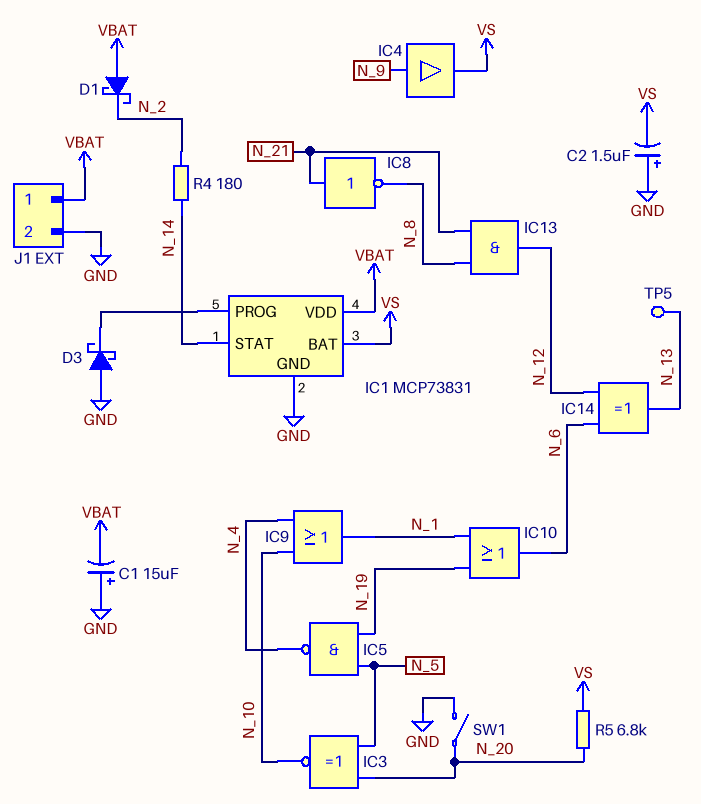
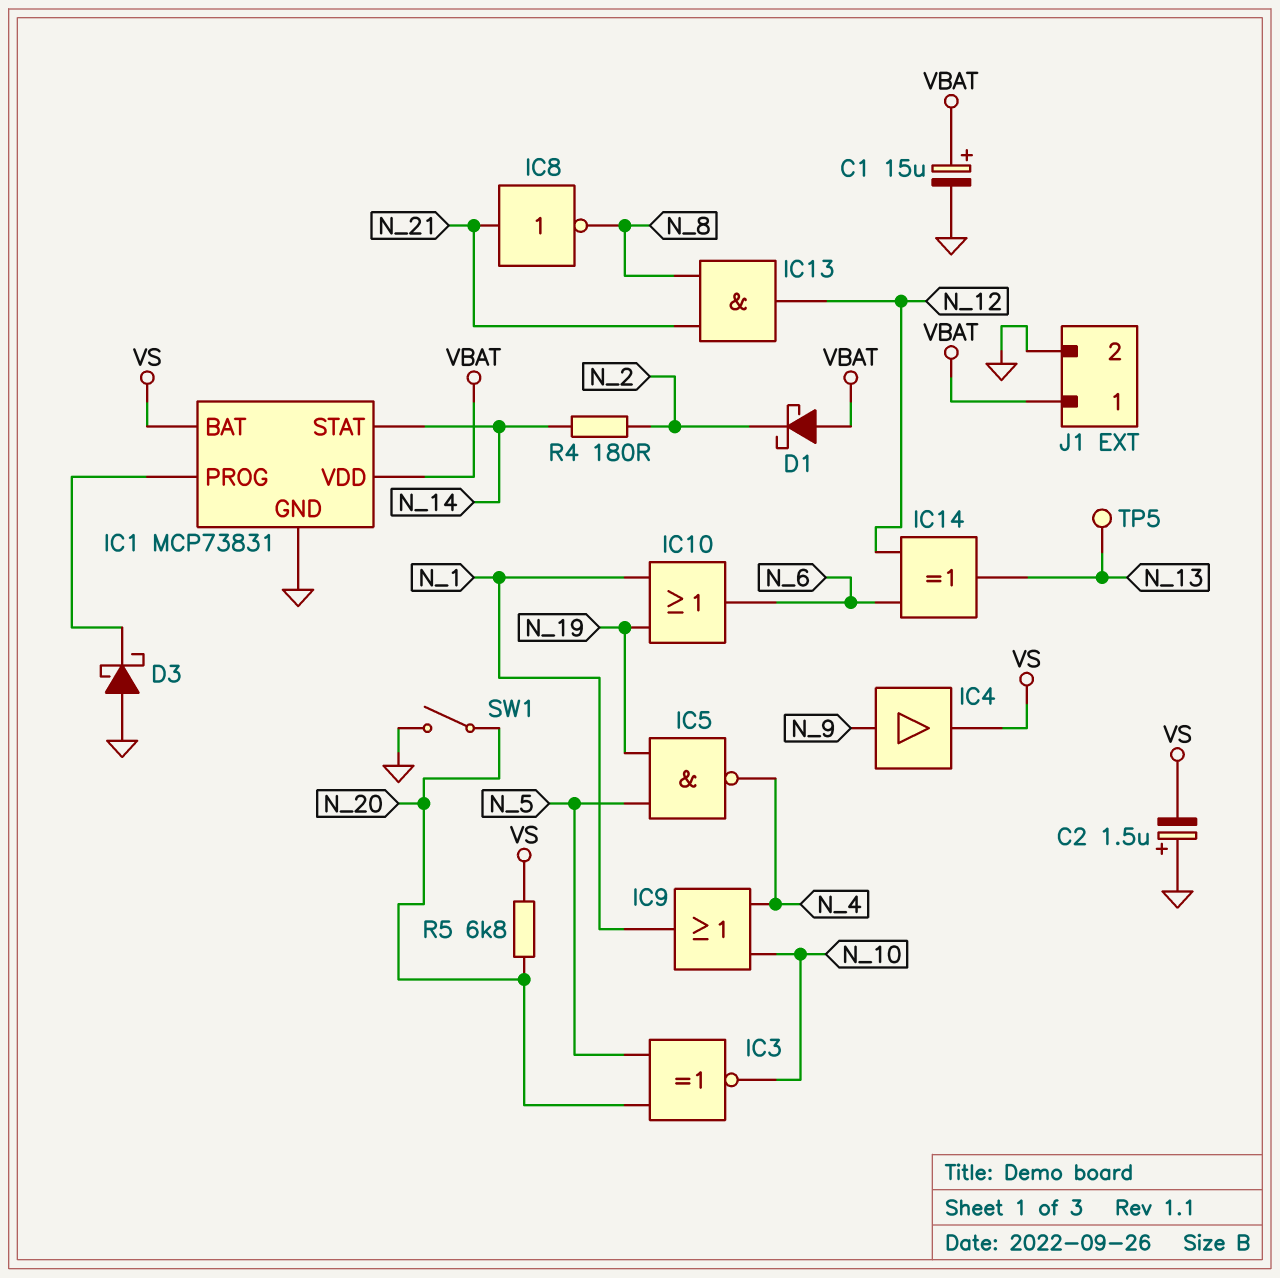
C1: 15uF (plus GND, minus VBAT) -> 15uF (plus VBAT, minus GND)

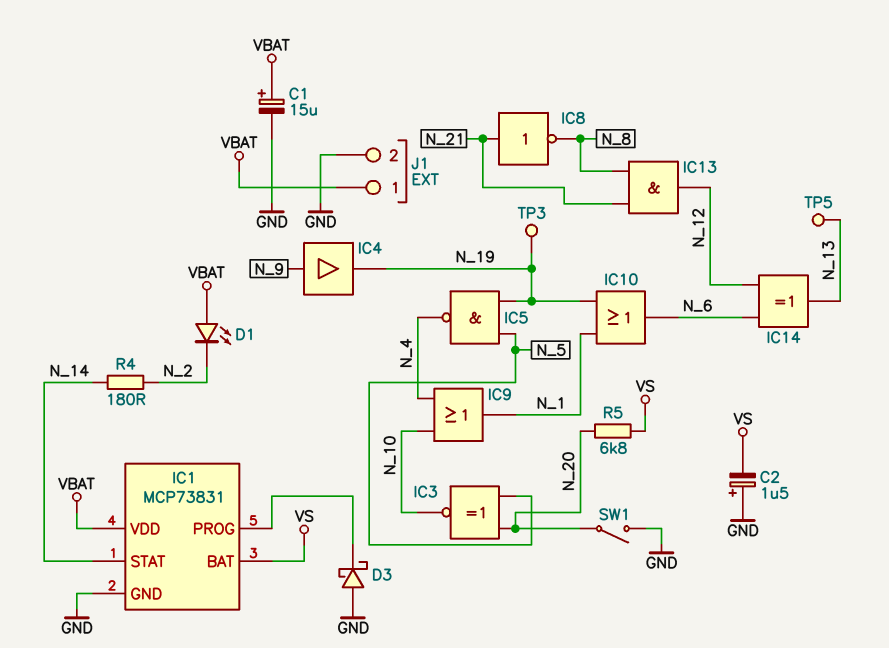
D1: schottky (A VBAT, K N_2) -> LED (A VBAT, K N_2)
IC4: buffer (in N_9, out VS) -> buffer (in N_9, out N_19)
TP3: none -> test point (N_19)

